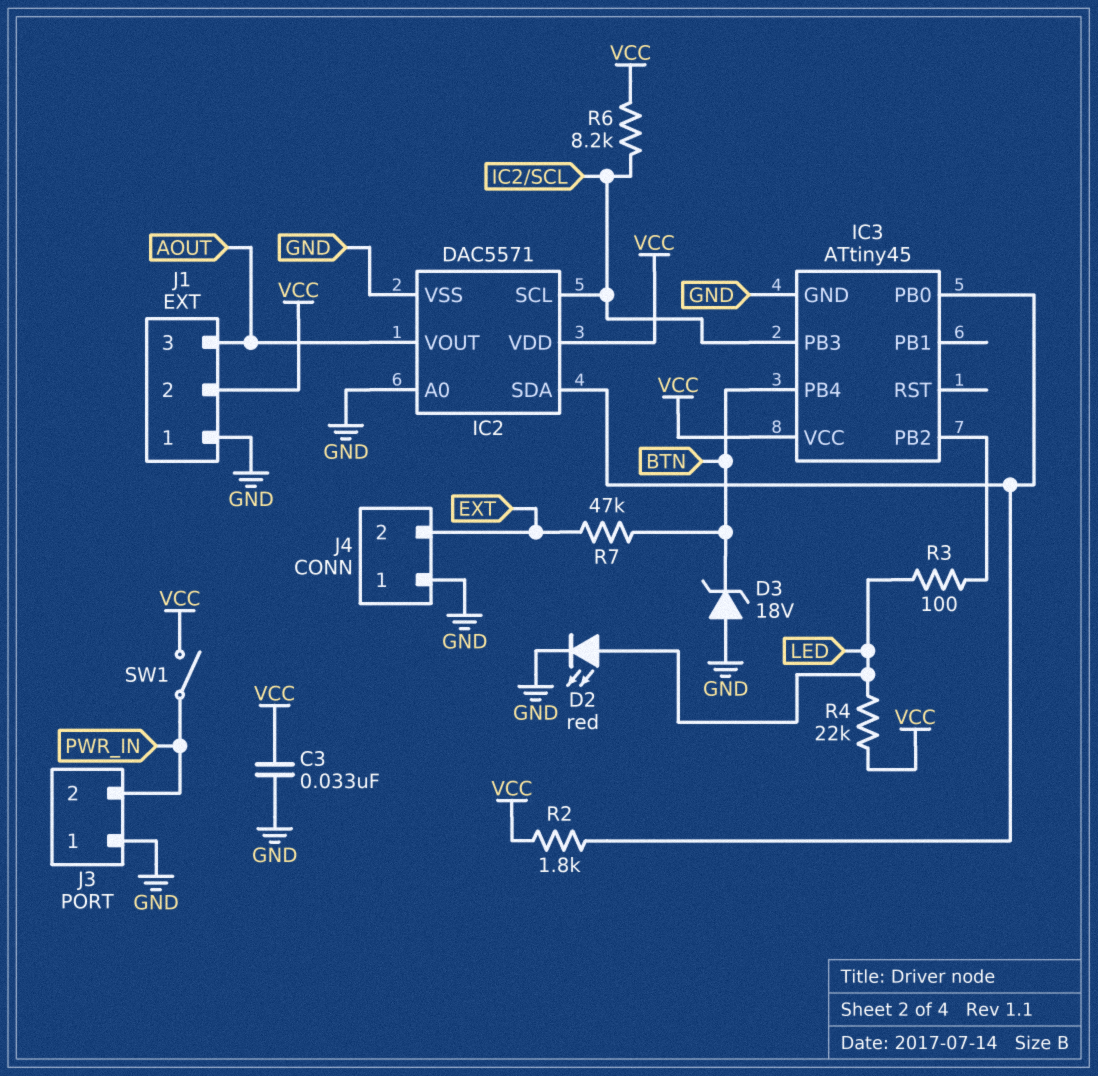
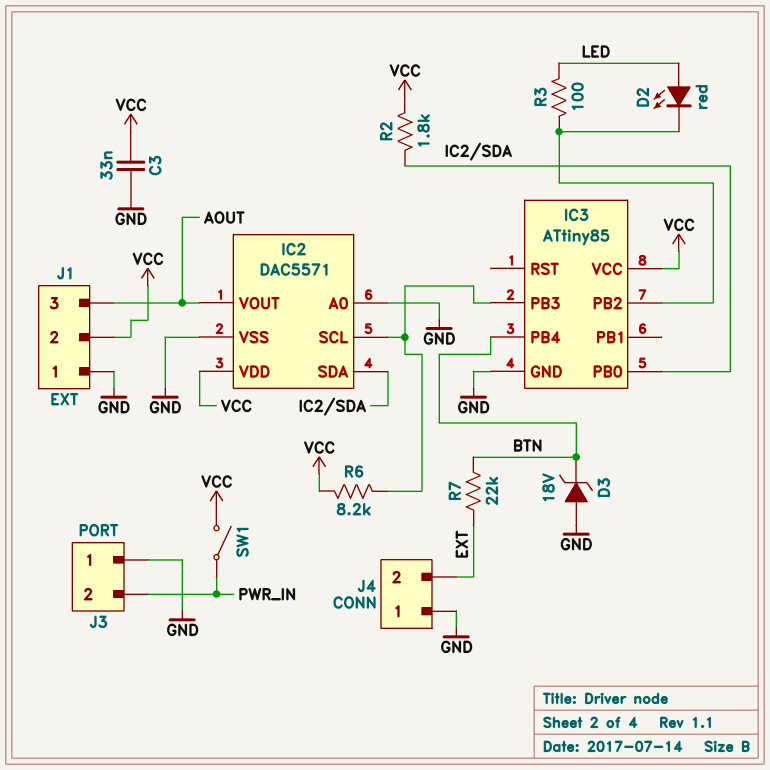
D2: LED red (A LED, K GND) -> LED red (A LED, K IC3/PB2)
IC3: ATtiny45 -> ATtiny85
R4: 22k (LED, VCC) -> none
R7: 47k (BTN, EXT) -> 22k (BTN, EXT)

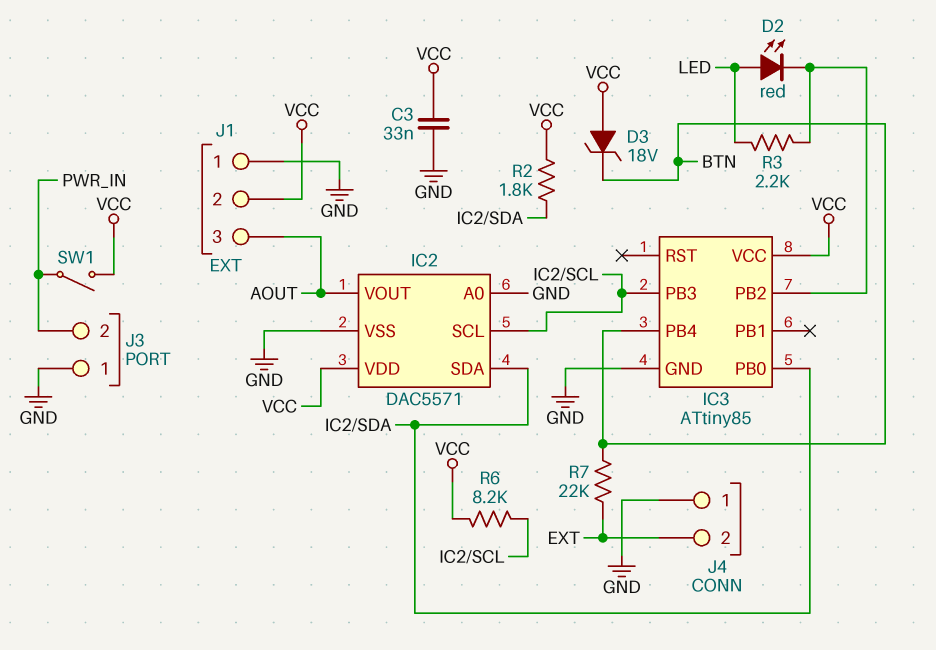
D3: zener 18V (A GND, K BTN) -> zener 18V (A VCC, K BTN)
R3: 100 (IC3/PB2, LED) -> 2.2k (IC3/PB2, LED)

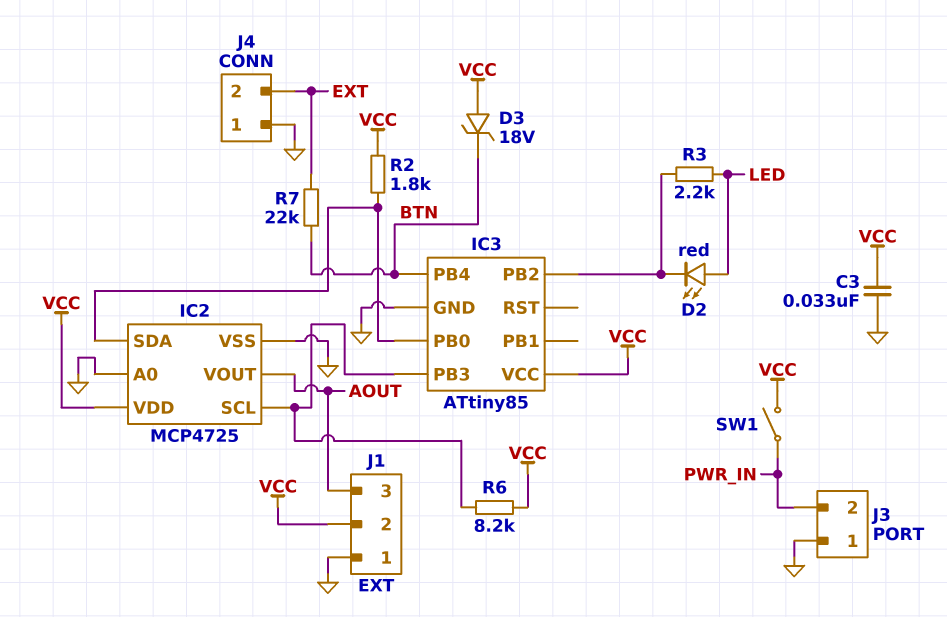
IC2: DAC5571 -> MCP4725

